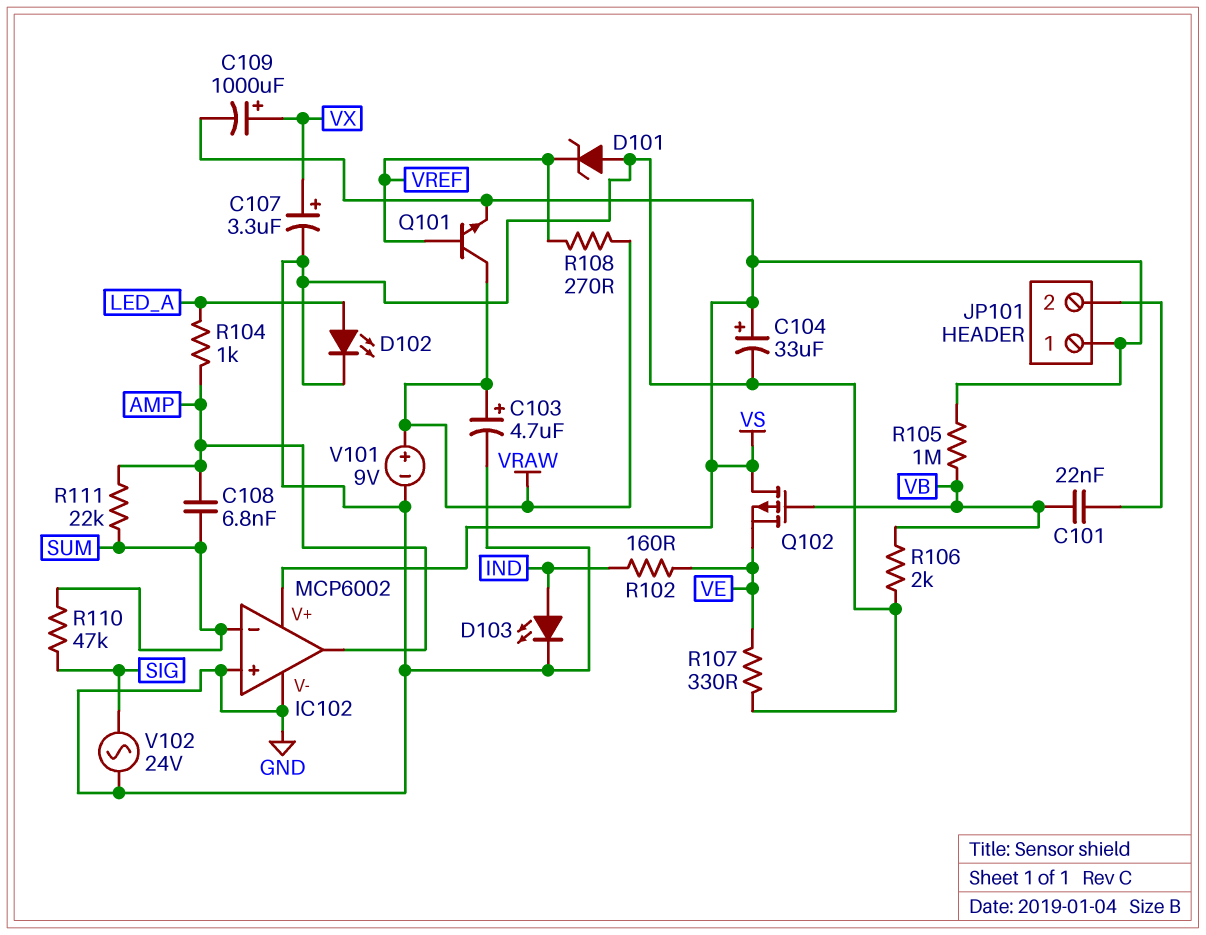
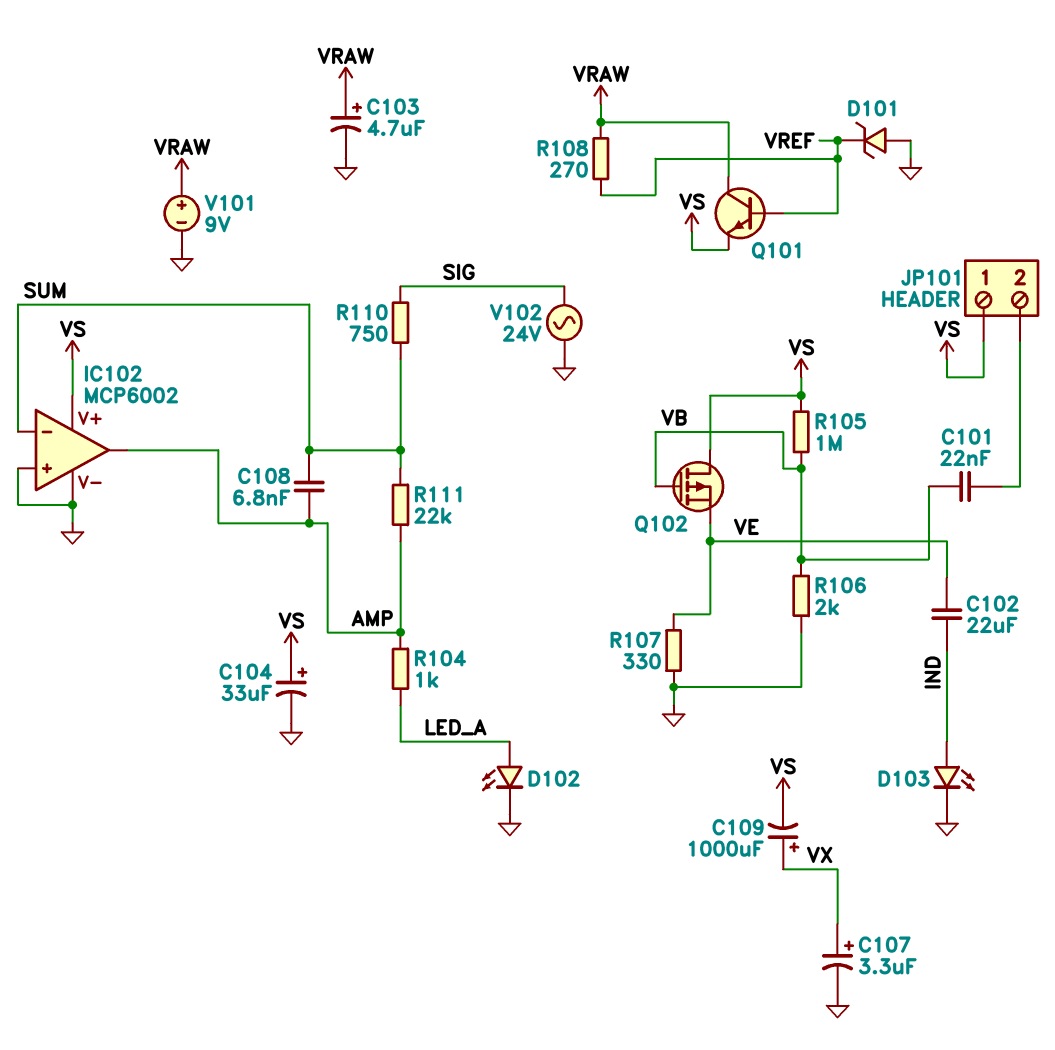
C102: none -> 22uF (IND, VE)
R102: 160 (IND, VE) -> none
R110: 47k (SIG, SUM) -> 750 (SIG, SUM)

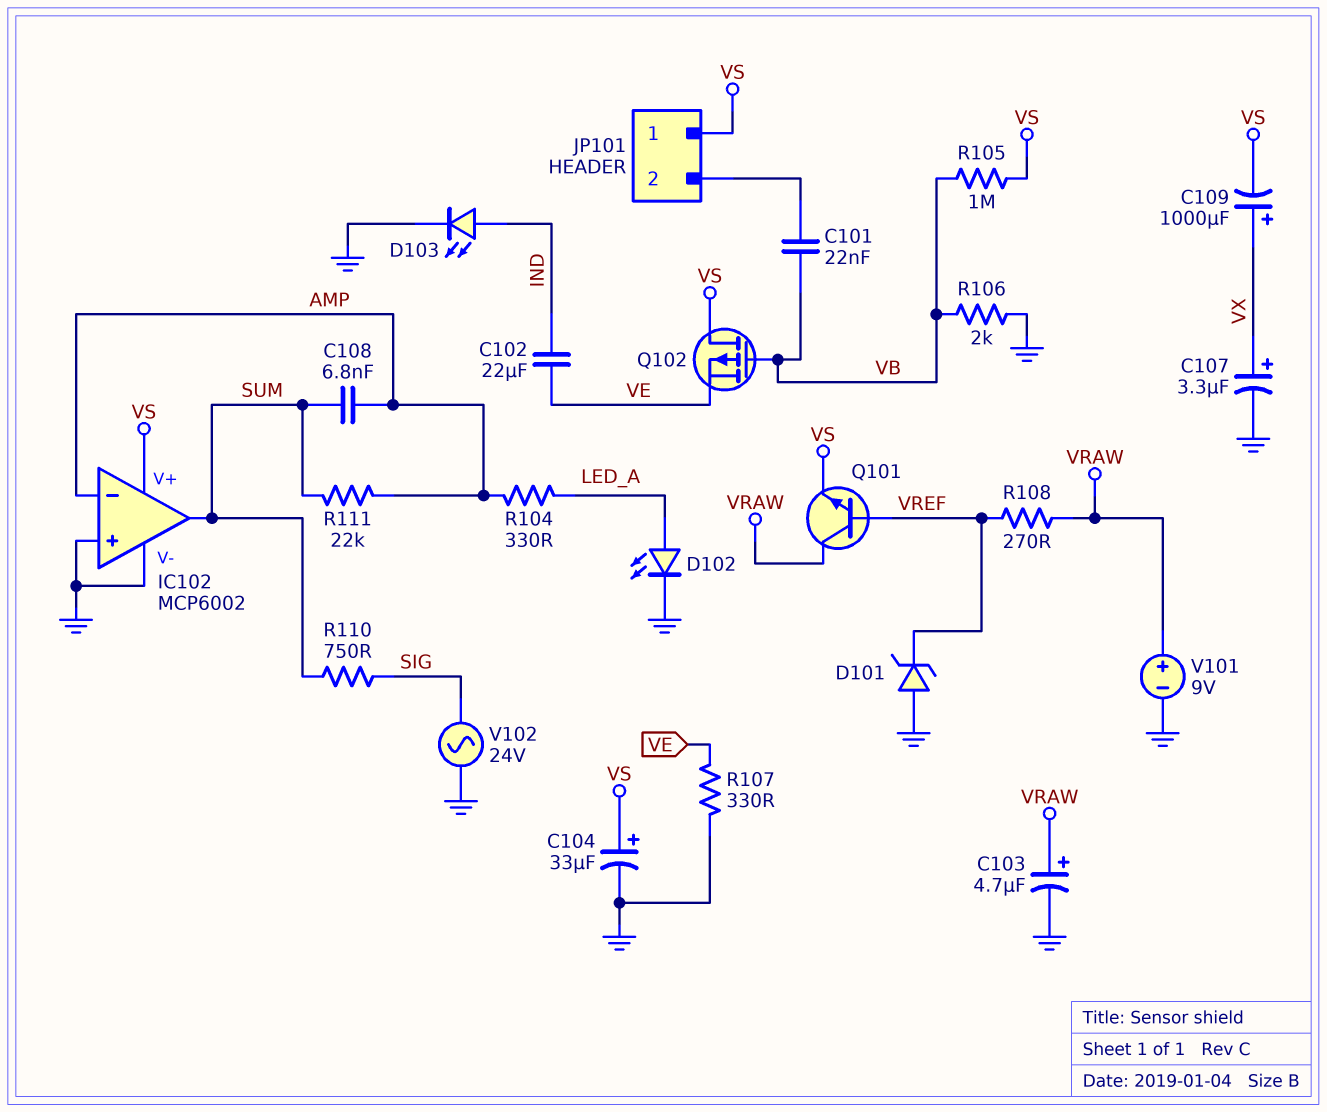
IC102 pin in-: SUM -> AMP
IC102 pin out: AMP -> SUM
R104: 1k (AMP, LED_A) -> 330 (AMP, LED_A)

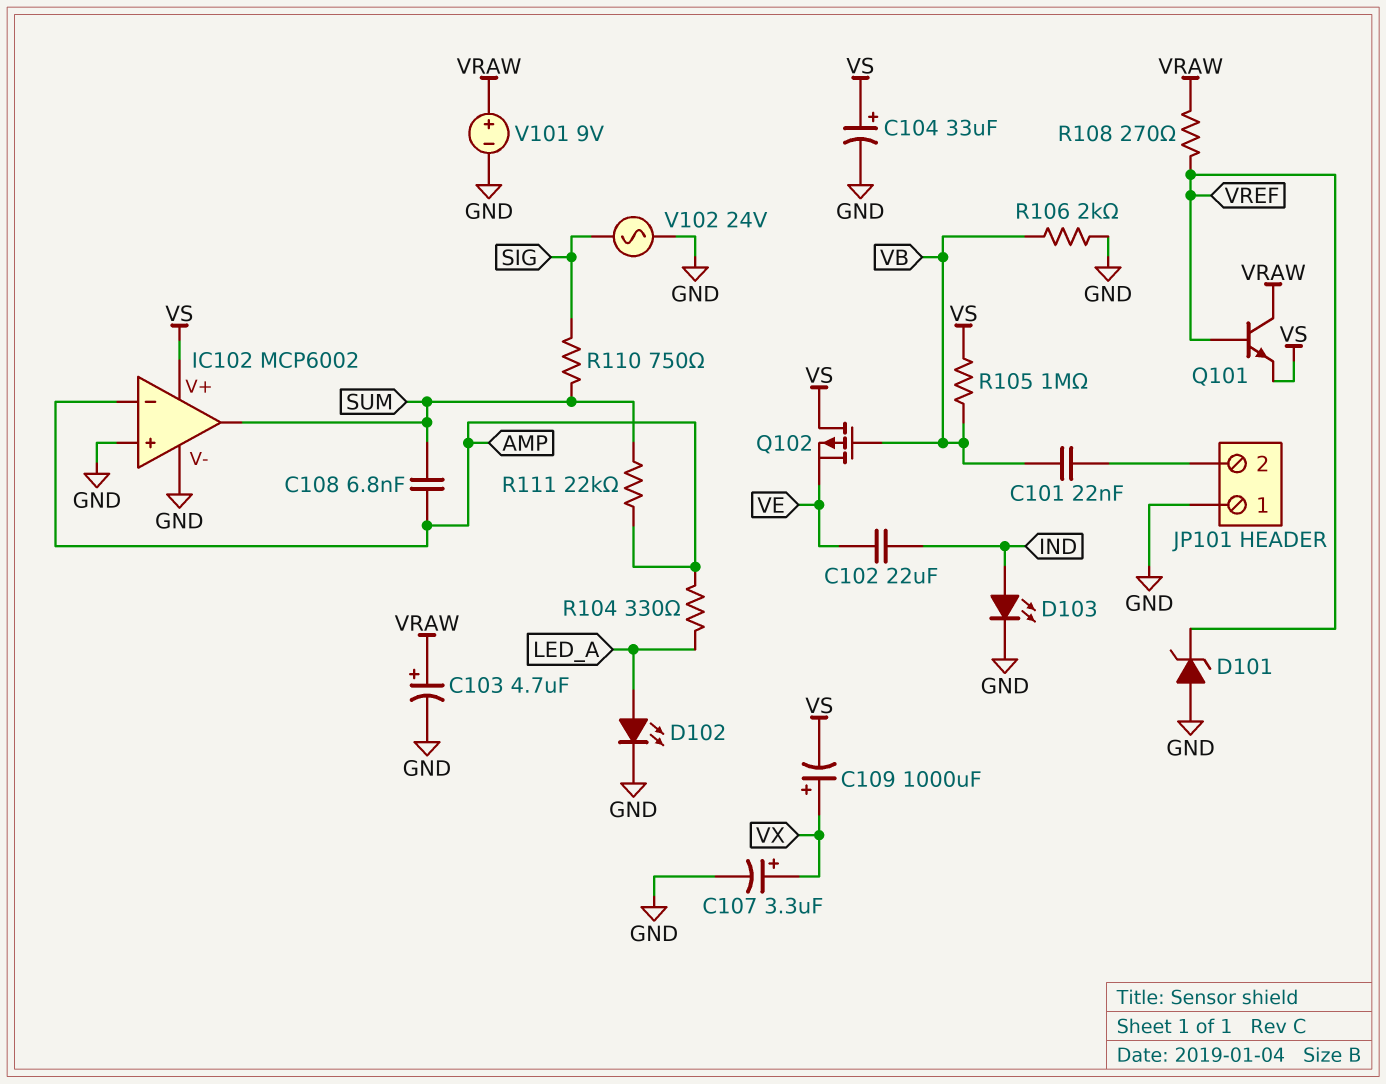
JP101 pin 1: VS -> GND
R107: 330 (GND, VE) -> none

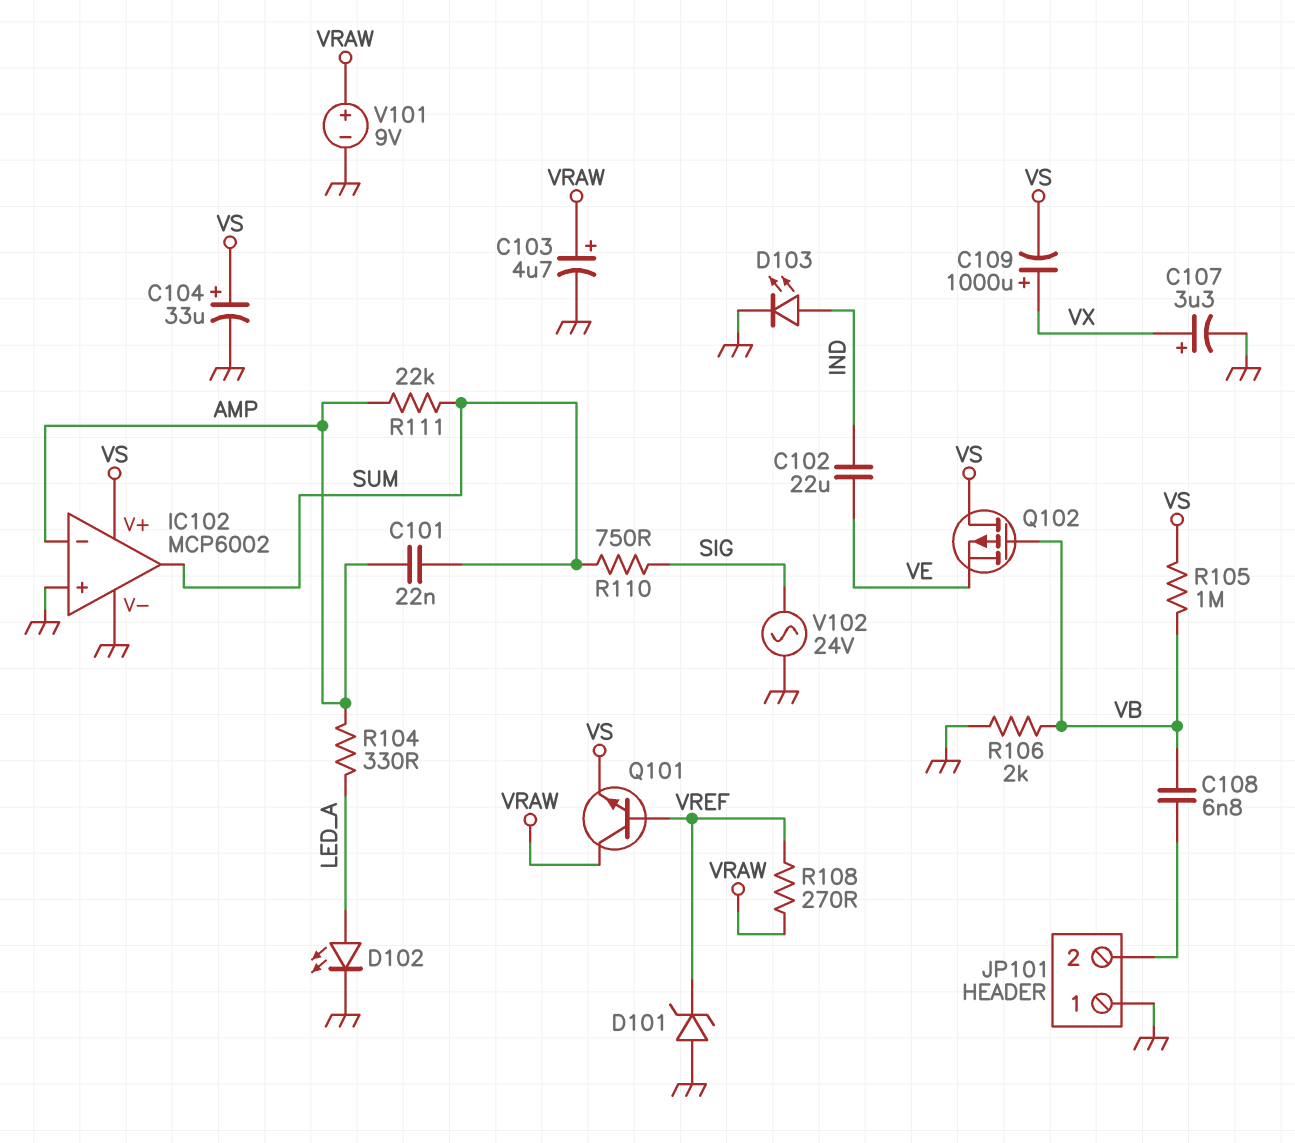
C101: 22nF (JP101/2, VB) -> 22nF (AMP, SUM)
C108: 6.8nF (AMP, SUM) -> 6.8nF (JP101/2, VB)

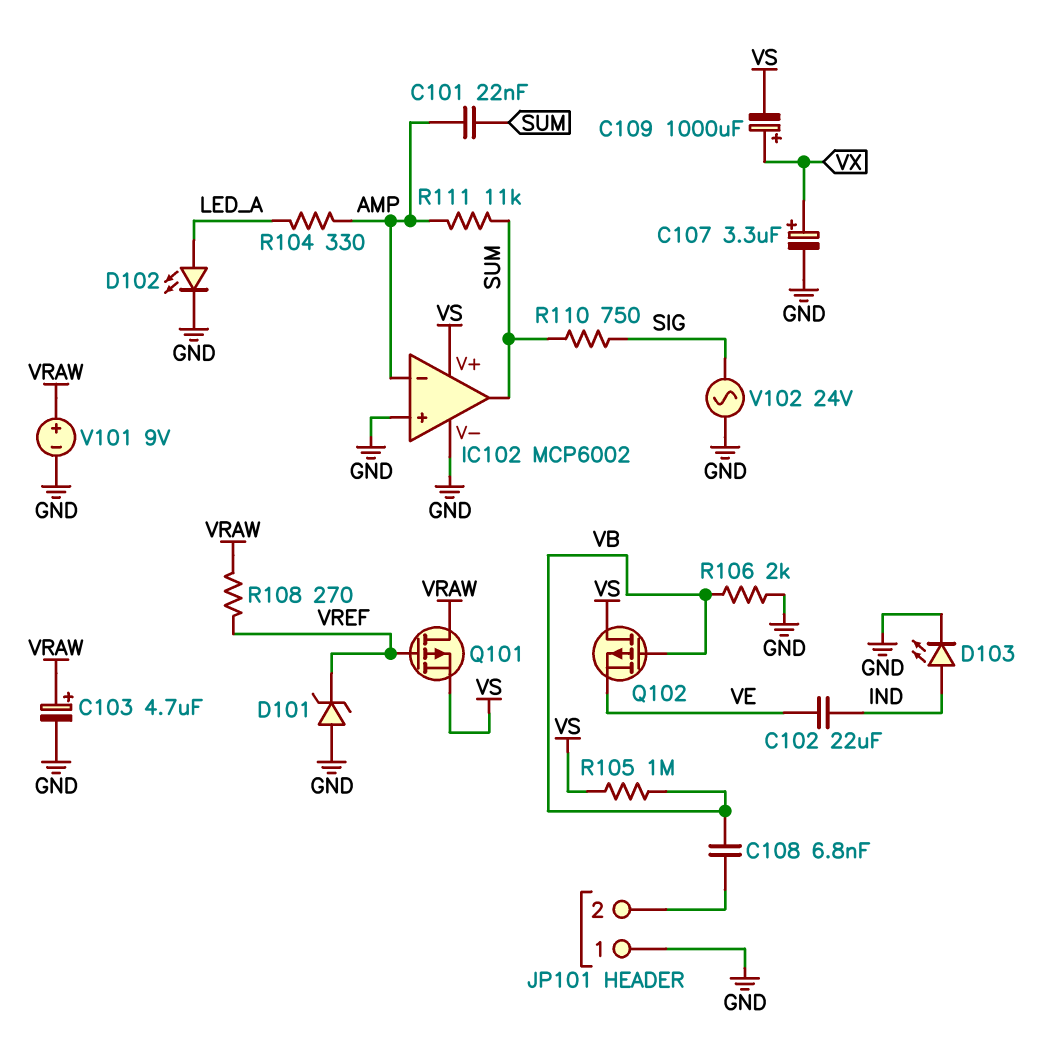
C104: 33uF (plus VS, minus GND) -> none
Q101: NPN (B VREF, C VRAW, E VS) -> PMOS (G VREF, D VRAW, S VS)
R111: 22k (AMP, SUM) -> 11k (AMP, SUM)

